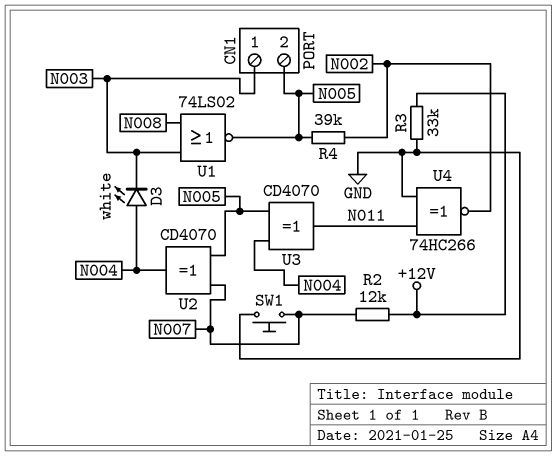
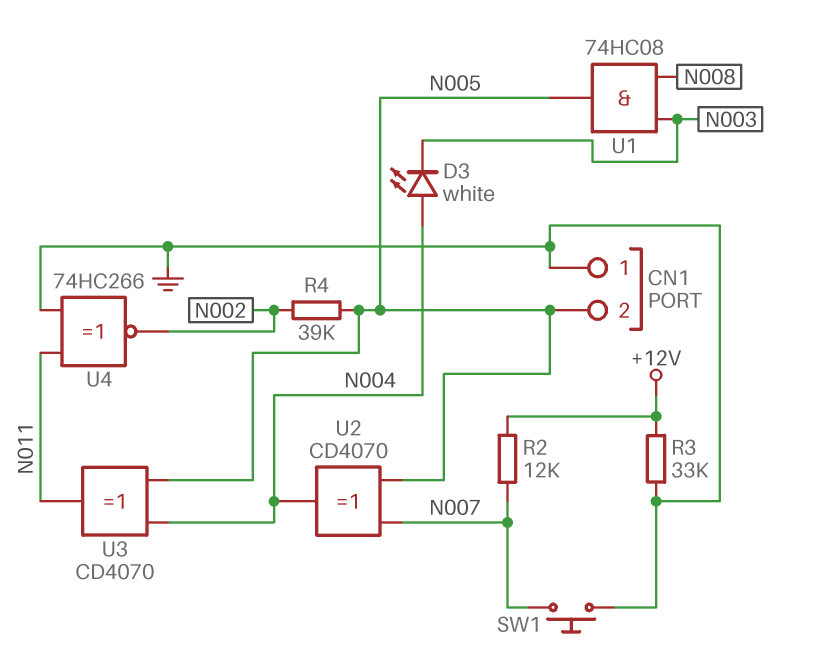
CN1 pin 1: N003 -> GND
U1: NOR 74LS02 (in N003, in N008, out N005) -> AND 74HC08 (in N003, in N008, out N005)

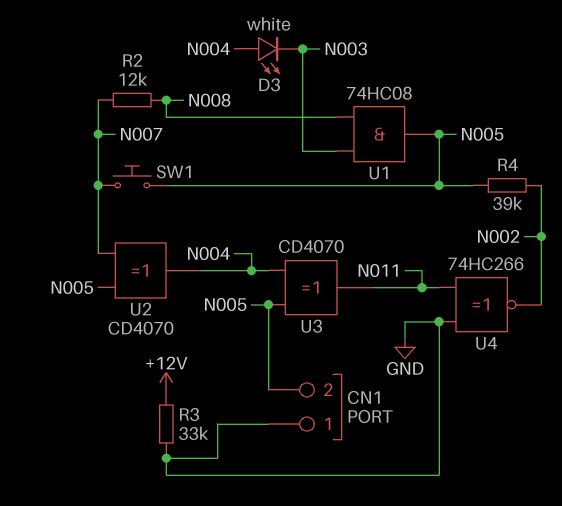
R2: 12k (+12V, N007) -> 12k (N007, N008)
SW1: button (GND, N007) -> button (N005, N007)

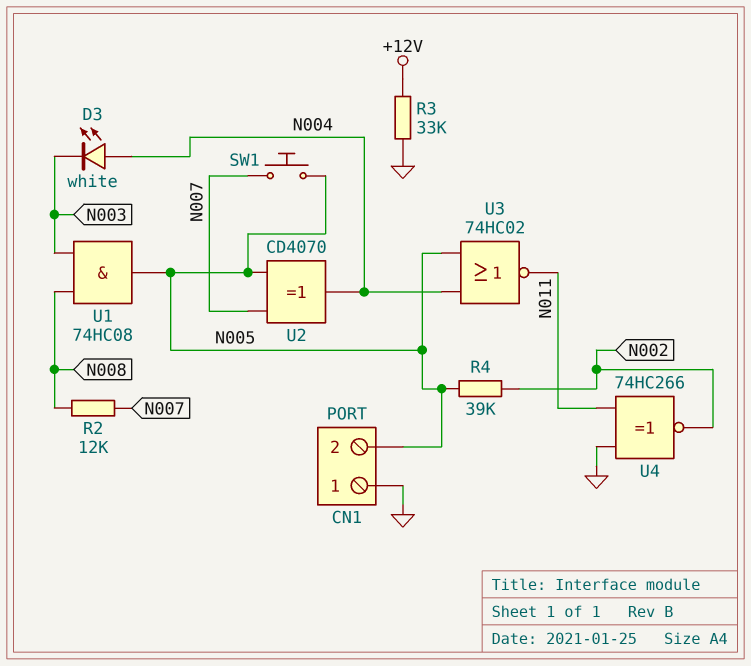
U3: XOR CD4070 (in N004, in N005, out N011) -> NOR 74HC02 (in N004, in N005, out N011)

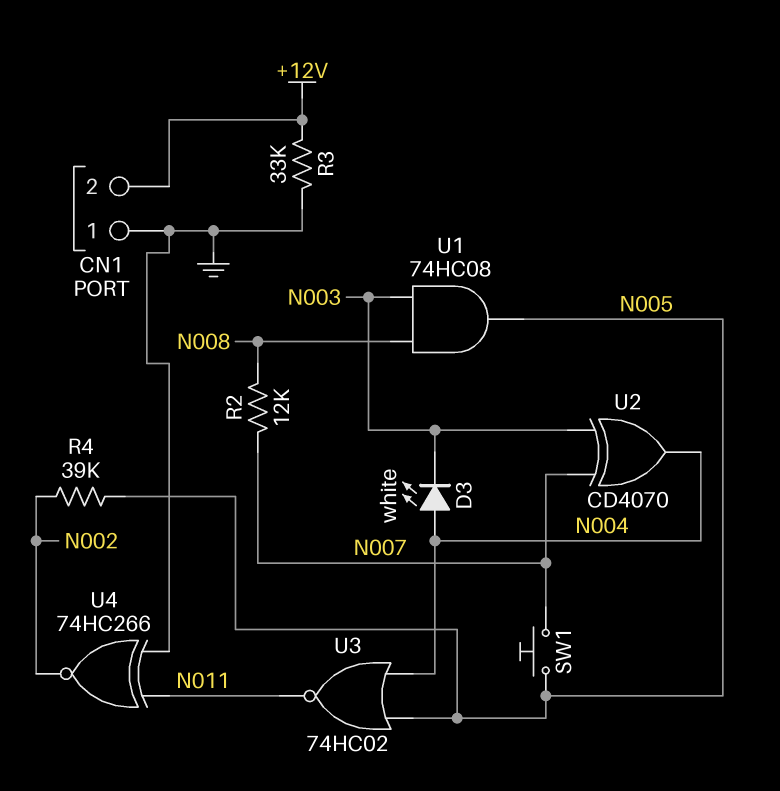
CN1 pin 2: N005 -> +12V
U2: XOR CD4070 (in N005, in N007, out N004) -> XOR CD4070 (in N003, in N007, out N004)

